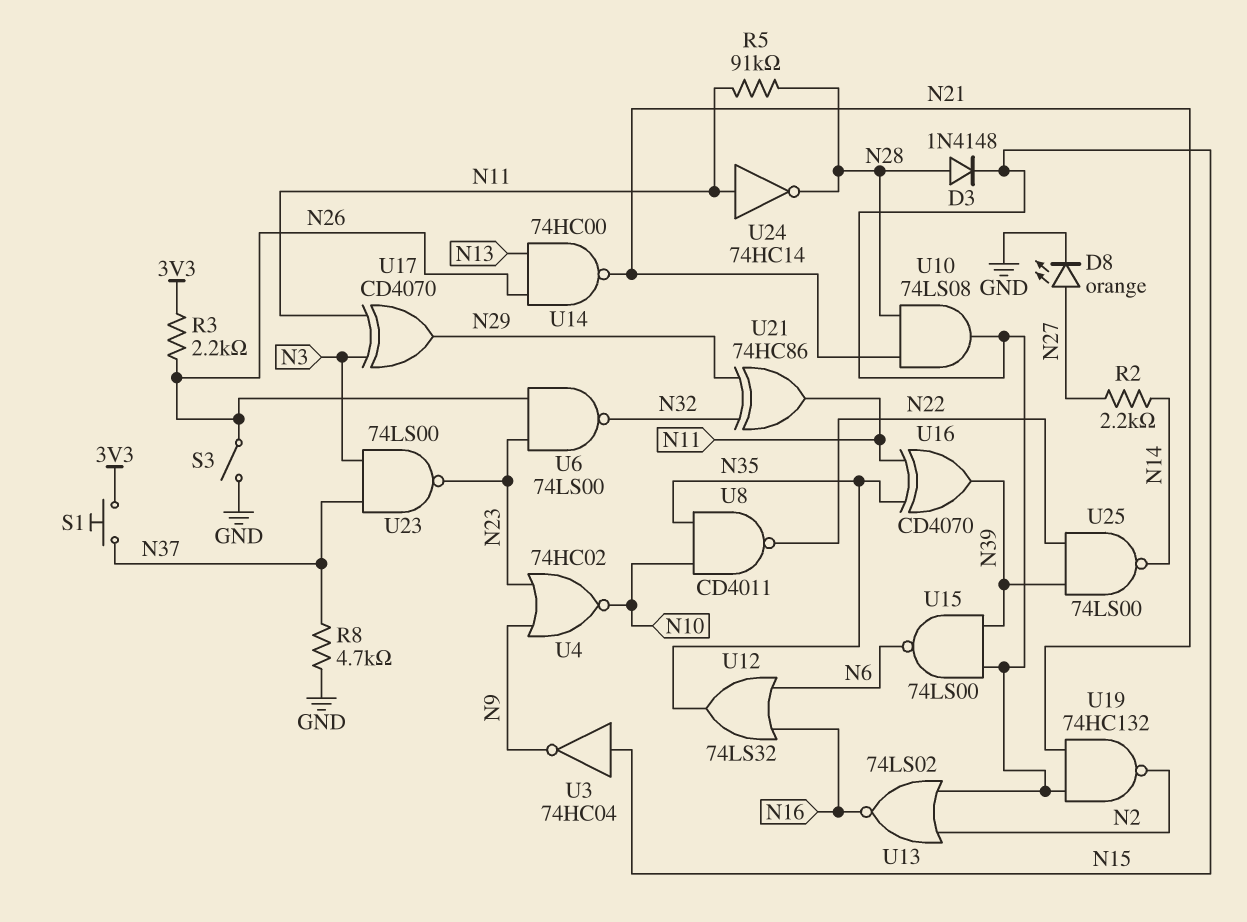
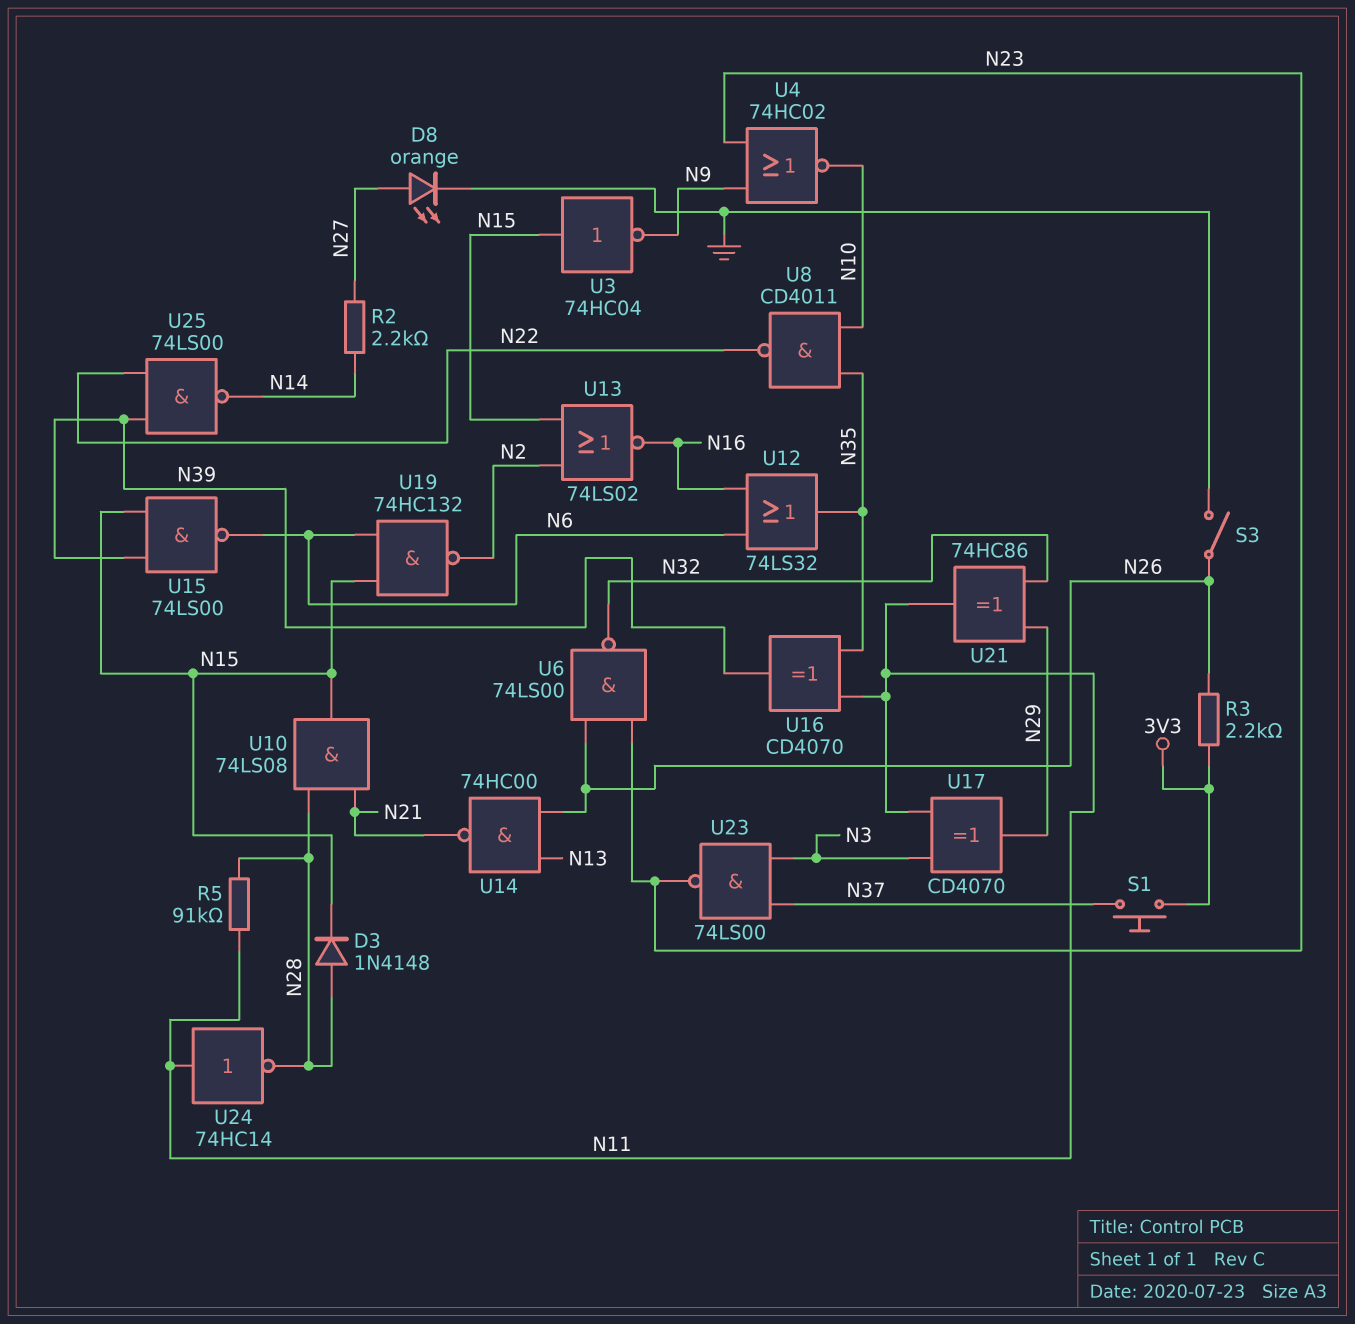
R8: 4.7k (GND, N37) -> none
U19: NAND 74HC132 (in N15, in N21, out N2) -> NAND 74HC132 (in N6, in N15, out N2)

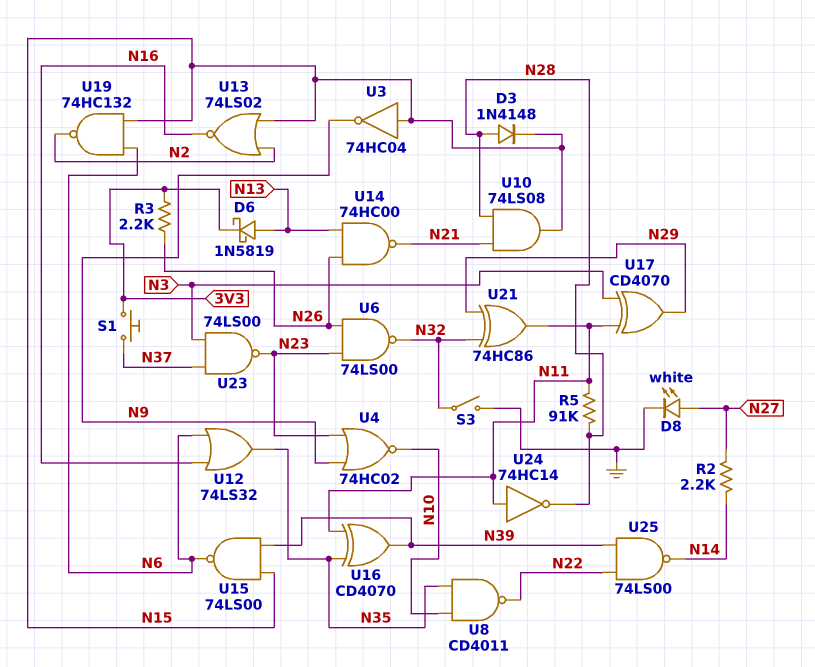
D6: none -> schottky 1N5819 (A N13, K 3V3)
D8: LED orange (A N27, K GND) -> LED white (A N27, K GND)
S3: switch (GND, N26) -> switch (GND, N32)

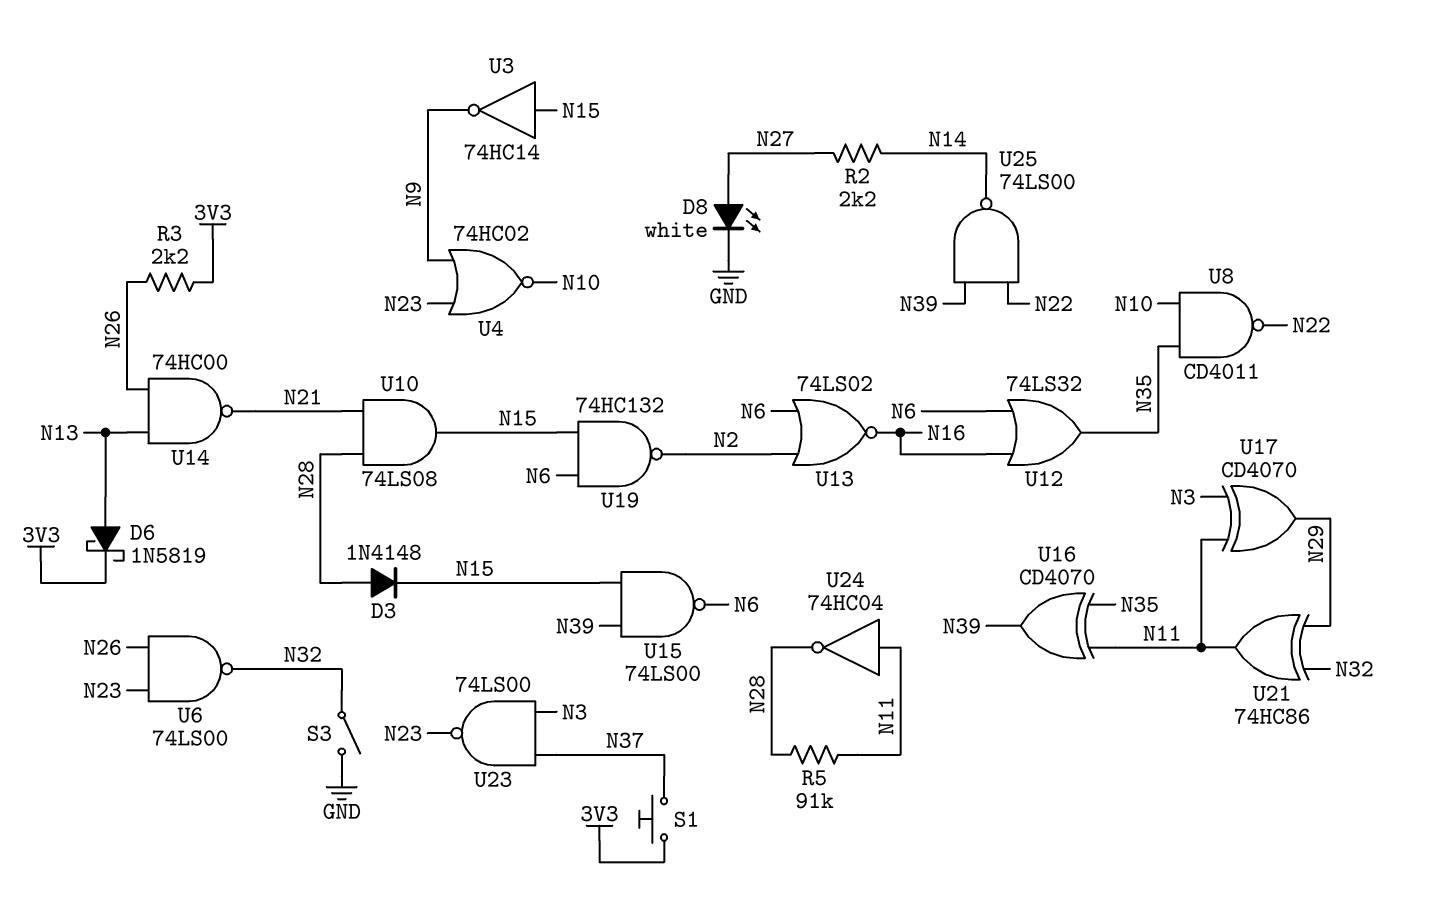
U3: NOT 74HC04 (in N15, out N9) -> NOT 74HC14 (in N15, out N9)
U13: NOR 74LS02 (in N2, in N15, out N16) -> NOR 74LS02 (in N2, in N6, out N16)
U24: NOT 74HC14 (in N11, out N28) -> NOT 74HC04 (in N11, out N28)

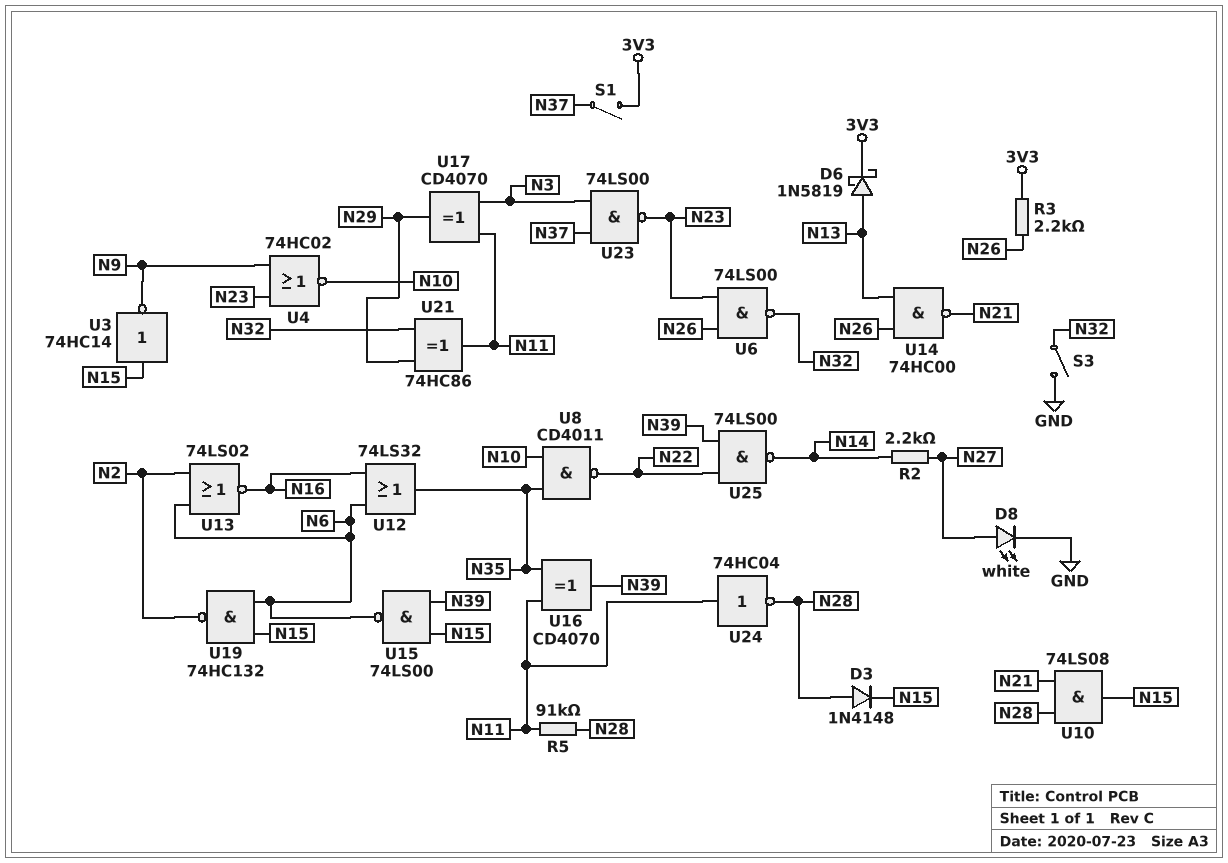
S1: button (3V3, N37) -> switch (3V3, N37)

